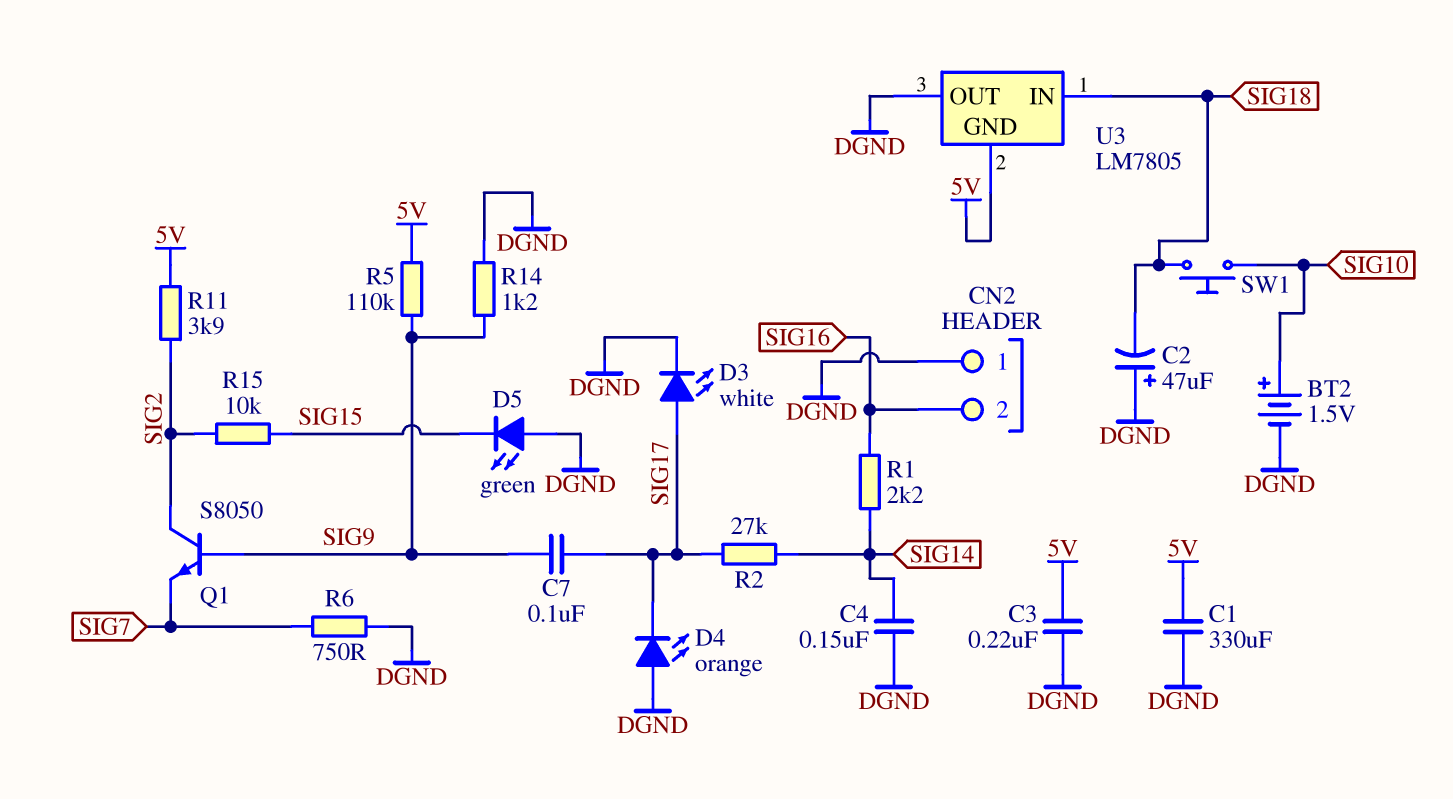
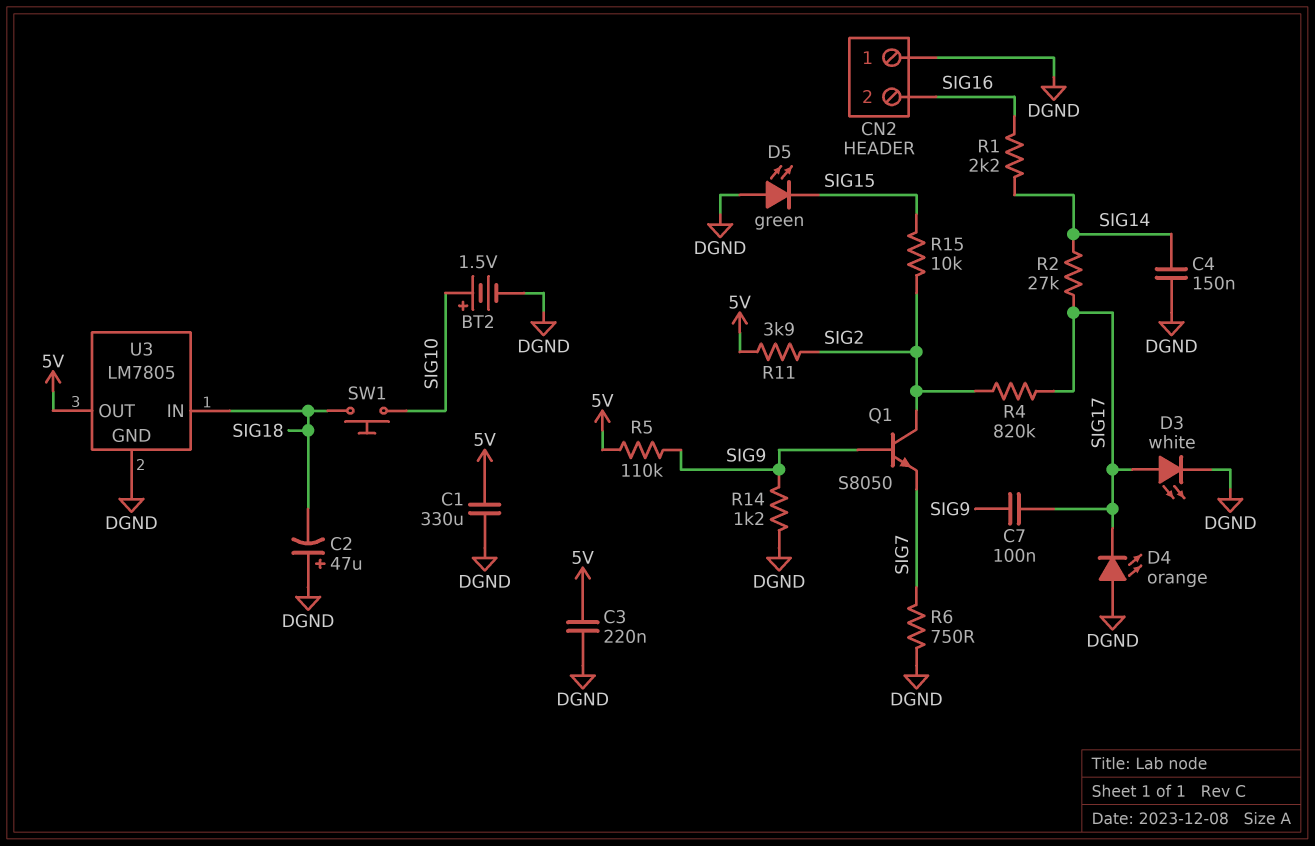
R4: none -> 820k (SIG2, SIG17)
U3 pin GND: 5V -> DGND
U3 pin OUT: DGND -> 5V

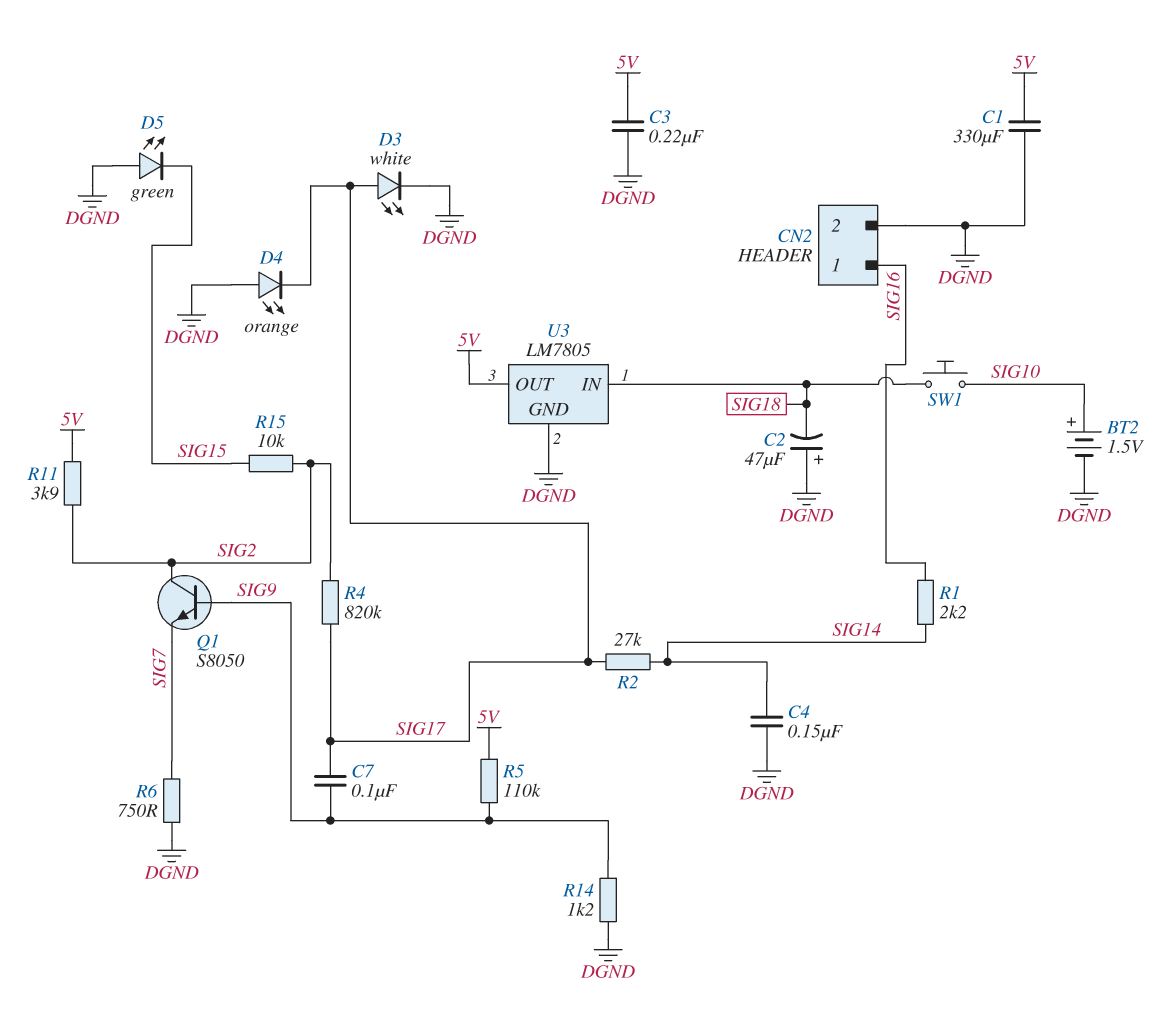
CN2 pin 1: DGND -> SIG16
CN2 pin 2: SIG16 -> DGND

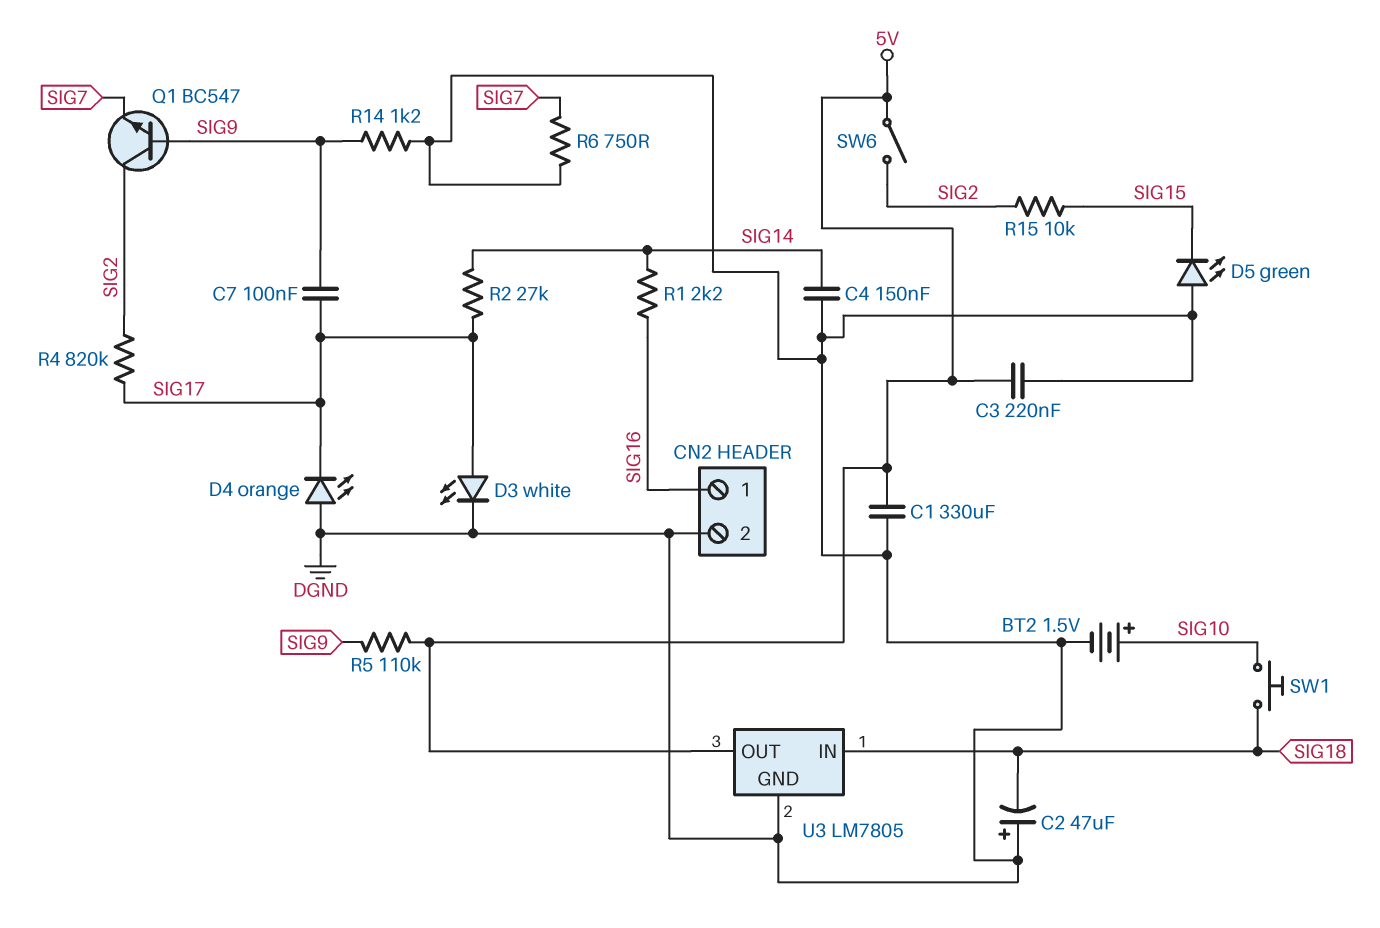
Q1: NPN S8050 (B SIG9, C SIG2, E SIG7) -> NPN BC547 (B SIG9, C SIG2, E SIG7)
R11: 3.9k (5V, SIG2) -> none
SW6: none -> switch (5V, SIG2)

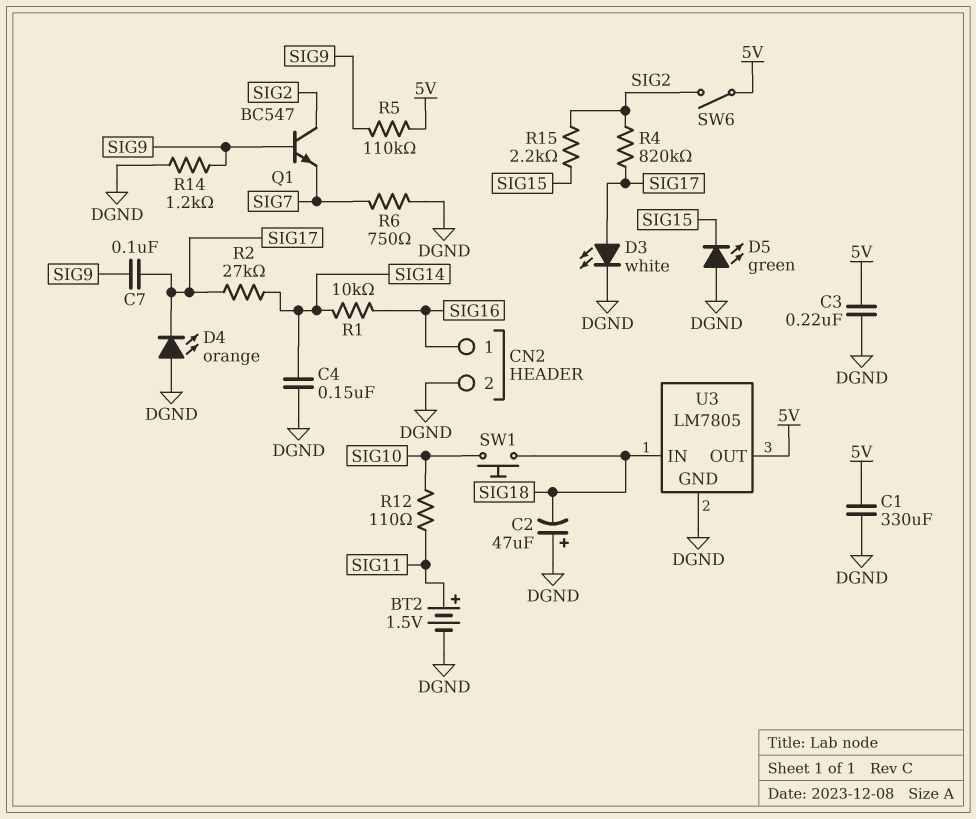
BT2: 1.5V (plus SIG10, minus DGND) -> 1.5V (plus SIG11, minus DGND)
R1: 2.2k (SIG14, SIG16) -> 10k (SIG14, SIG16)
R12: none -> 110 (SIG10, SIG11)
R15: 10k (SIG2, SIG15) -> 2.2k (SIG2, SIG15)

